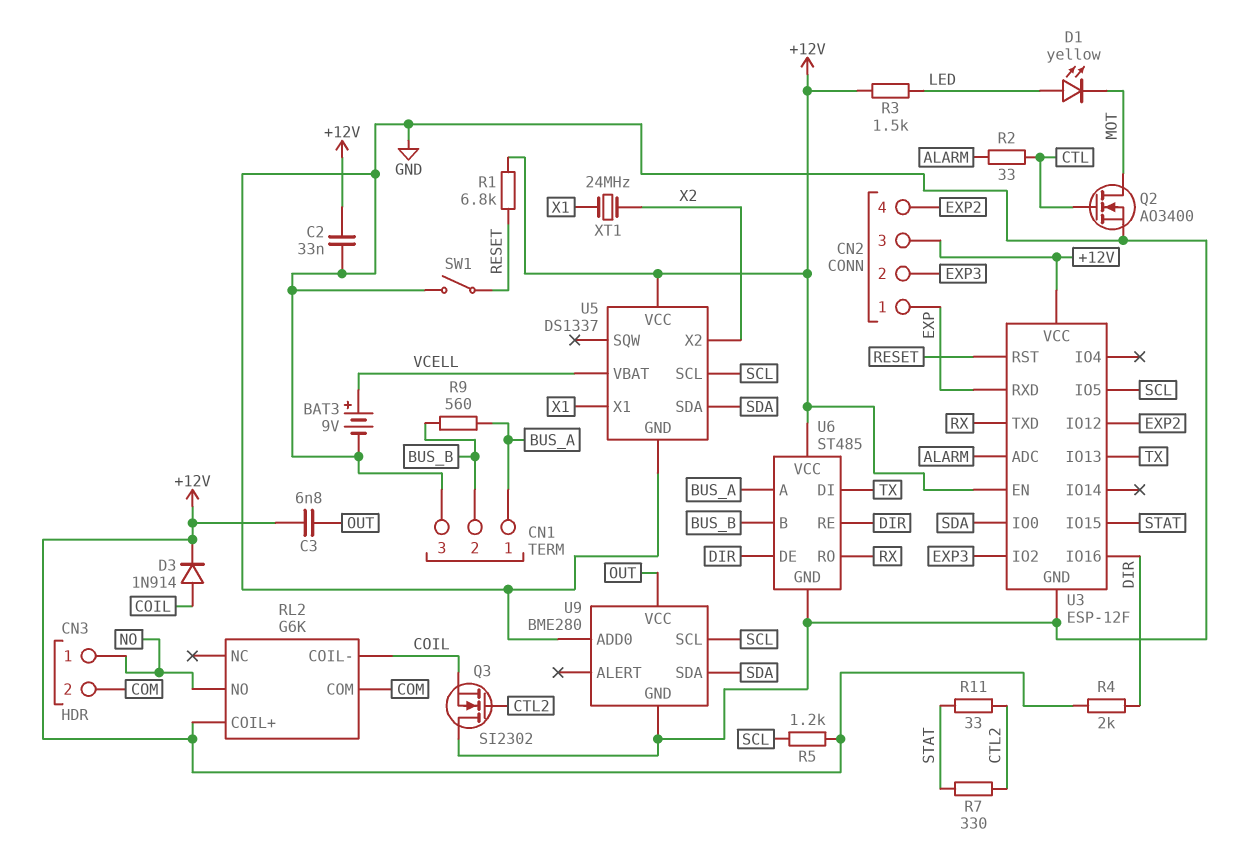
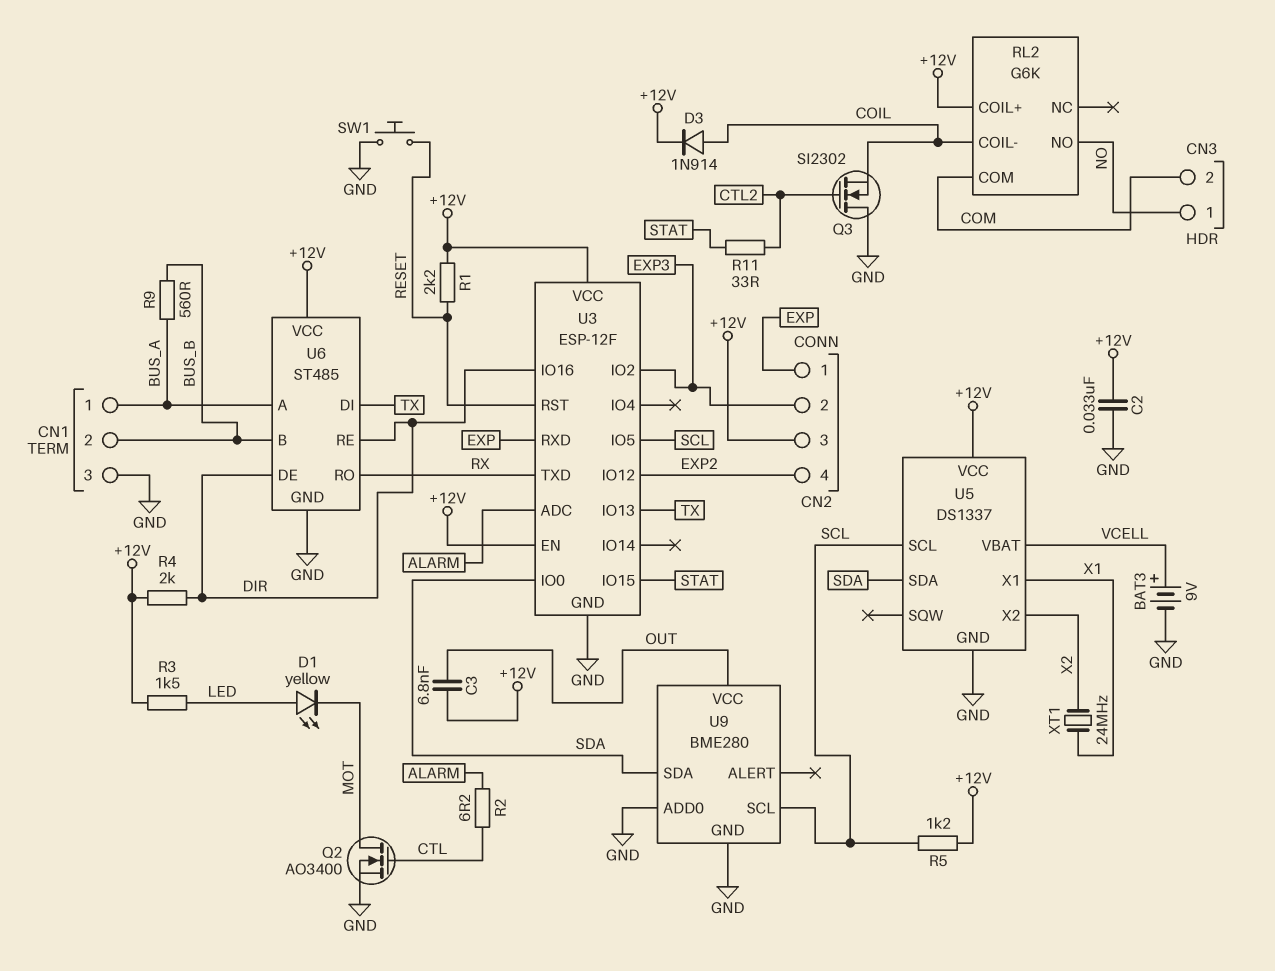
R1: 6.8k (+12V, RESET) -> 2.2k (+12V, RESET)
R2: 33 (ALARM, CTL) -> 6.2 (ALARM, CTL)
R7: 330 (CTL2, STAT) -> none
SW1: switch (GND, RESET) -> button (GND, RESET)

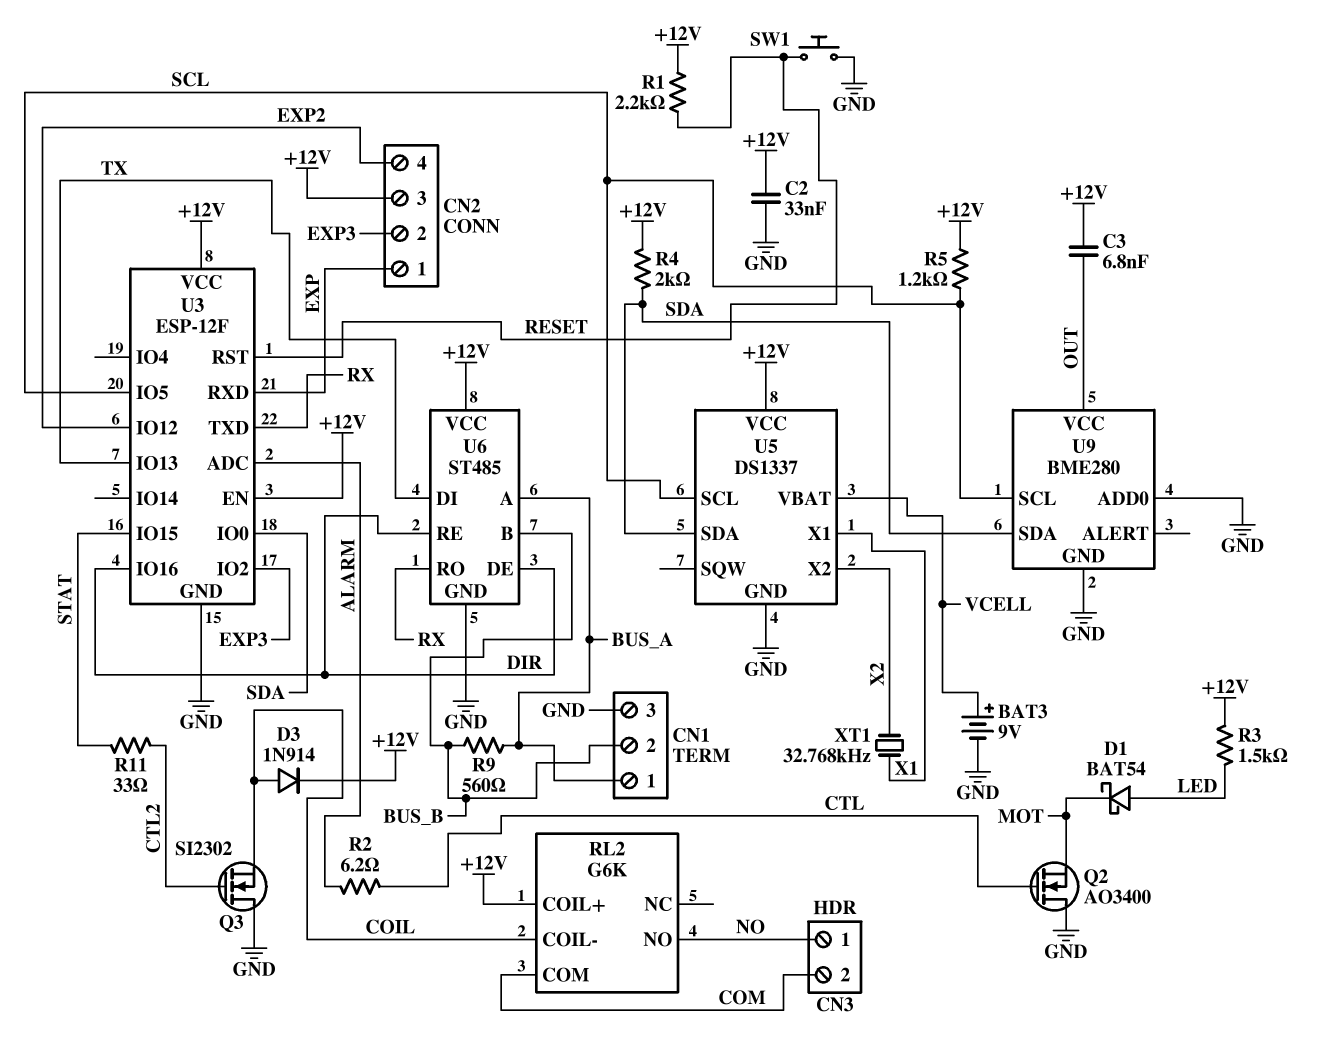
D1: LED yellow (A LED, K MOT) -> schottky BAT54 (A LED, K MOT)
Q2: NMOS AO3400 (G CTL, D MOT, S GND) -> NMOS AO3400 (G CTL, D GND, S MOT)
R4: 2k (+12V, DIR) -> 2k (+12V, SDA)
XT1: 24MHz (X1, X2) -> 32.768kHz (X1, X2)

